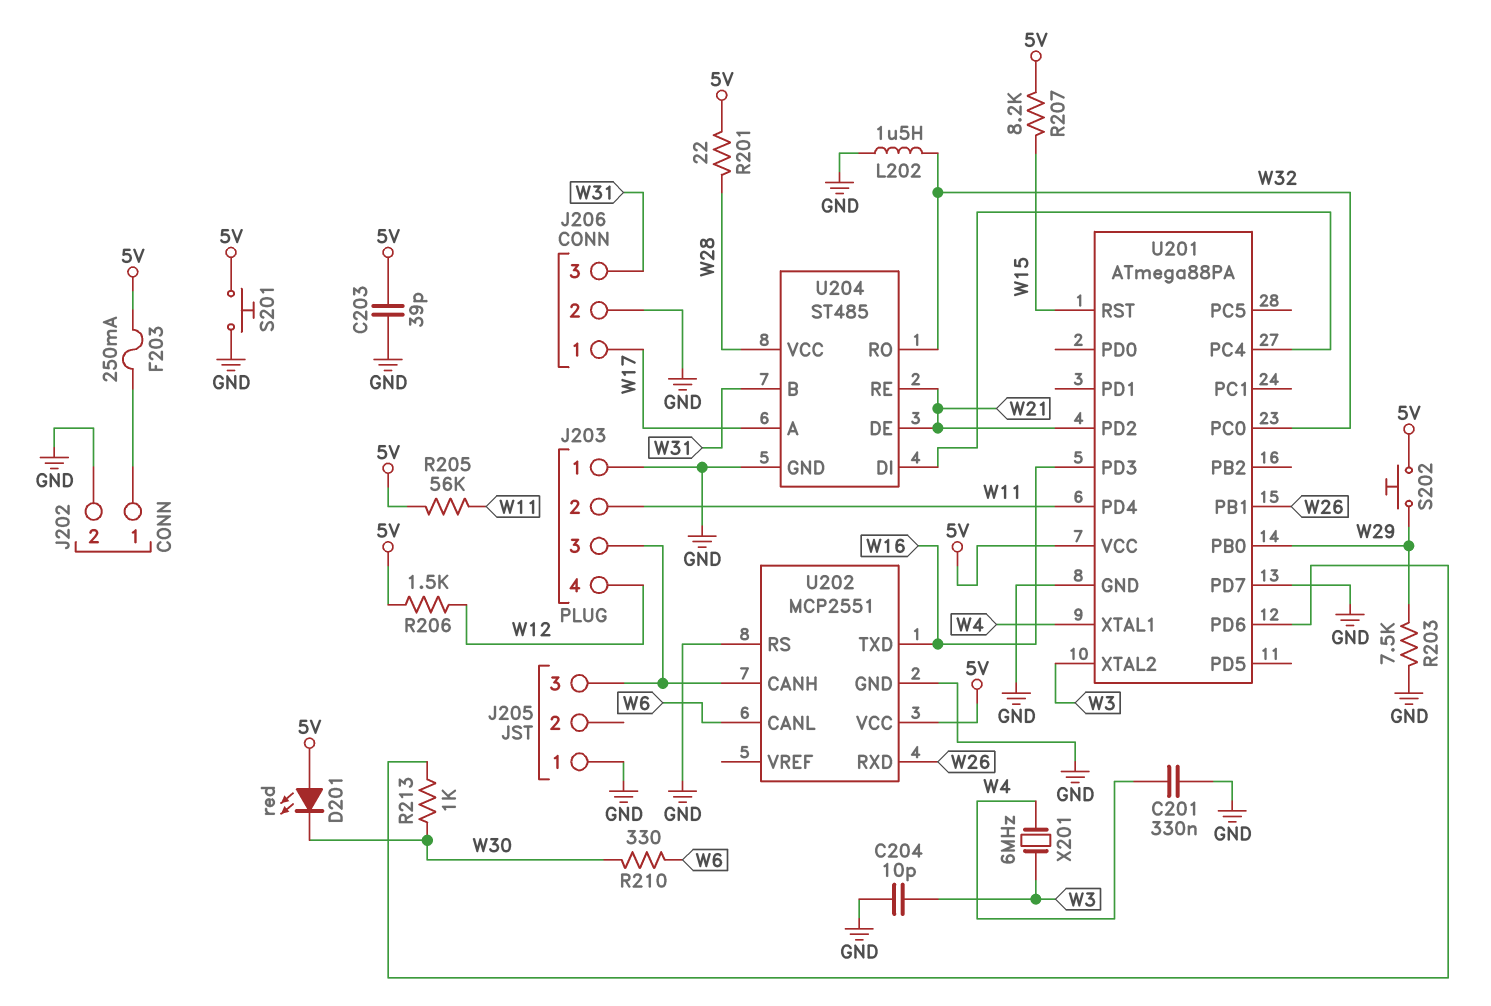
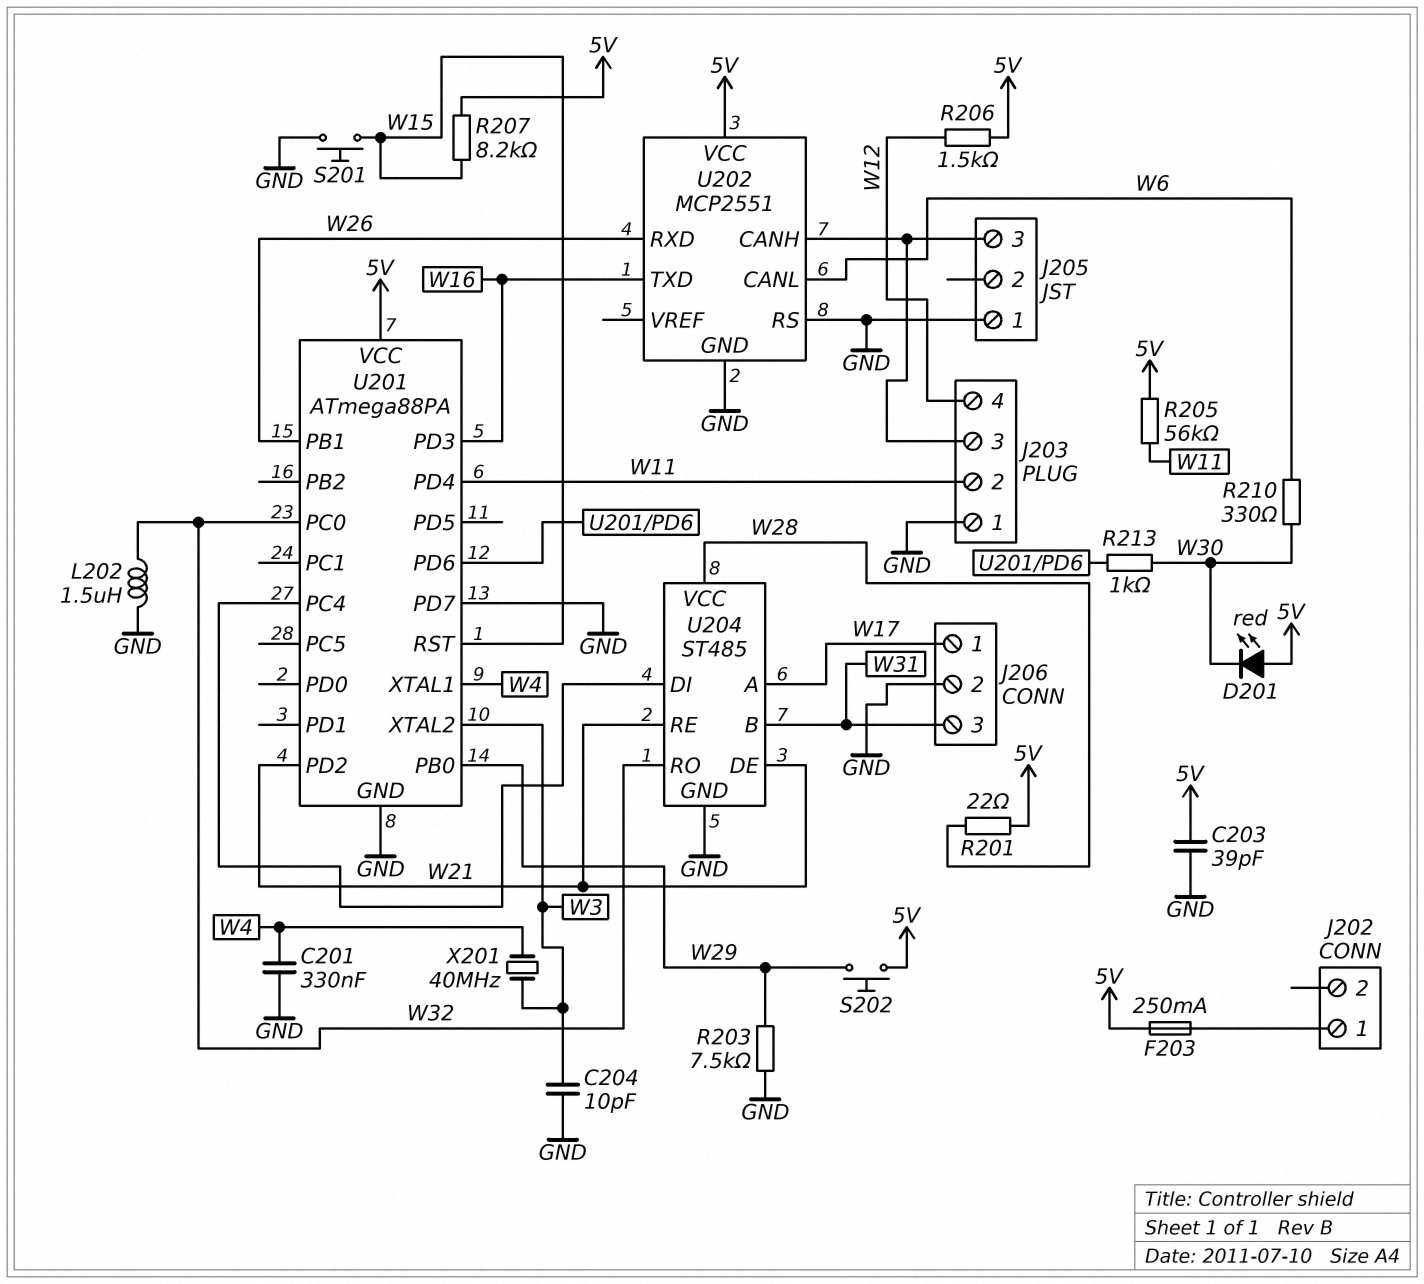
J202 pin 2: GND -> none
S201: button (5V, GND) -> button (GND, W15)
X201: 6MHz (W3, W4) -> 40MHz (W3, W4)

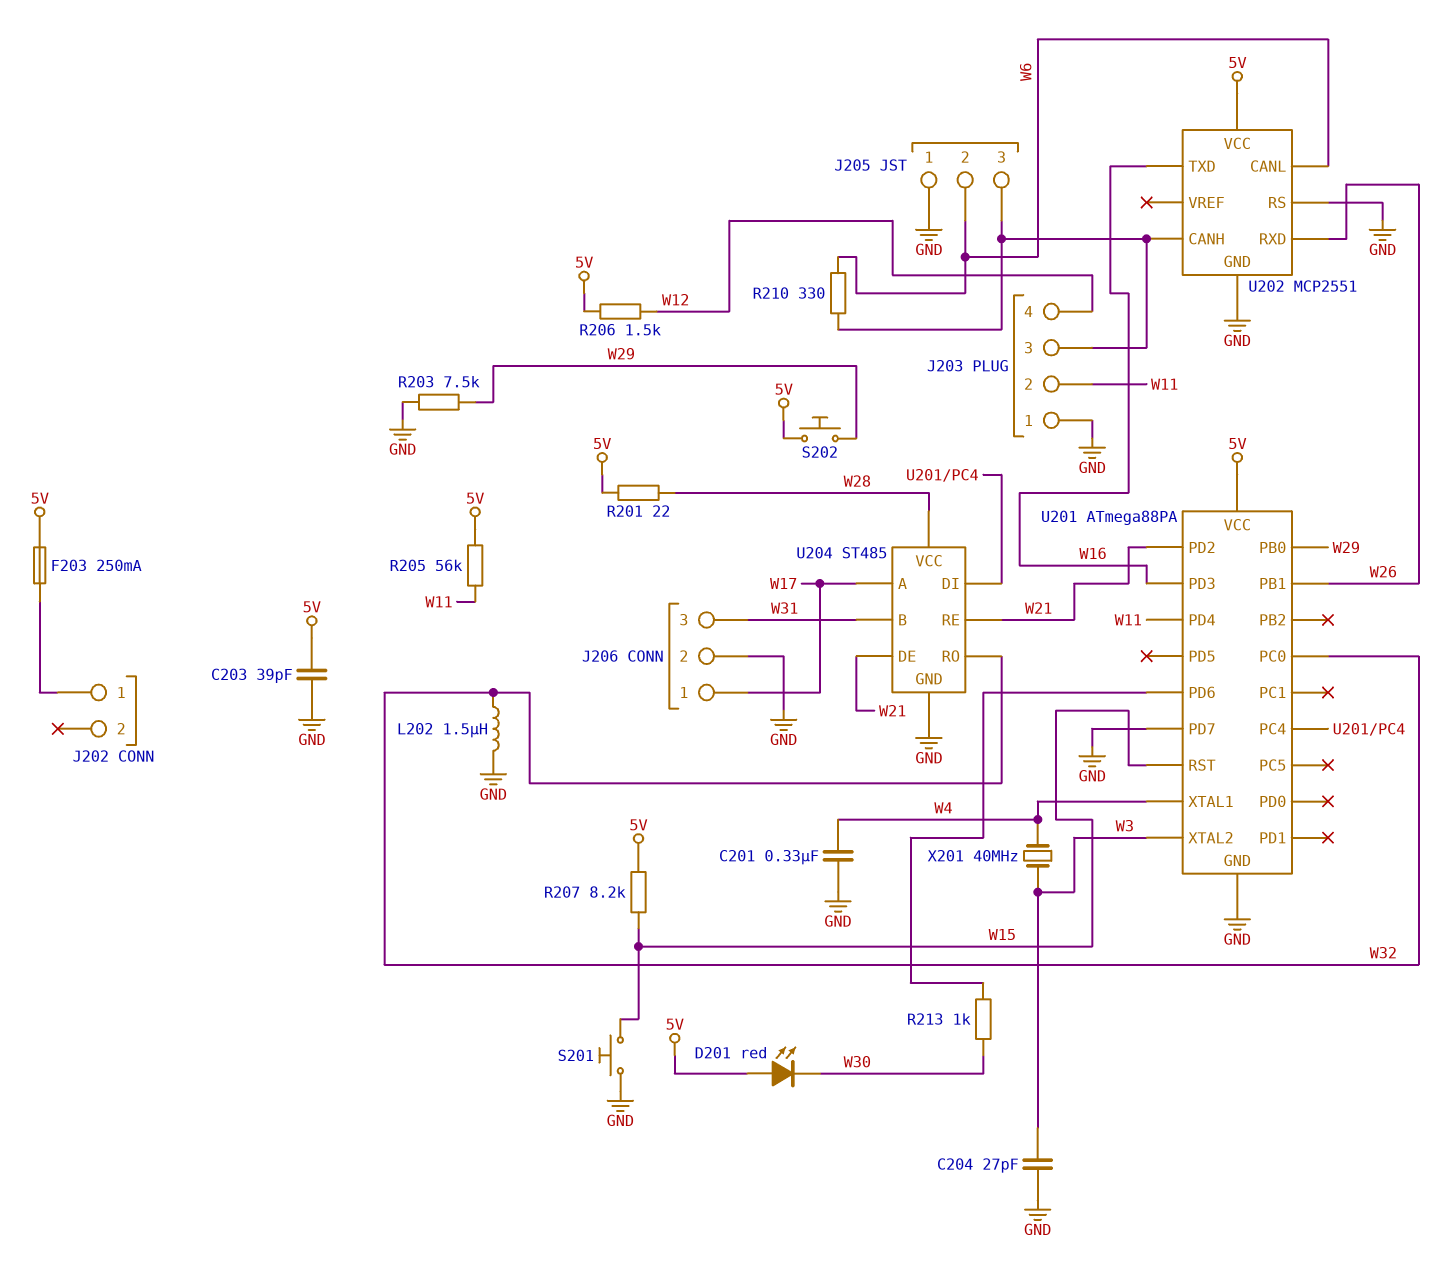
C204: 10pF (GND, W3) -> 27pF (GND, W3)
J205 pin 2: none -> W6
R210: 330 (W6, W30) -> 330 (J203/3, W6)

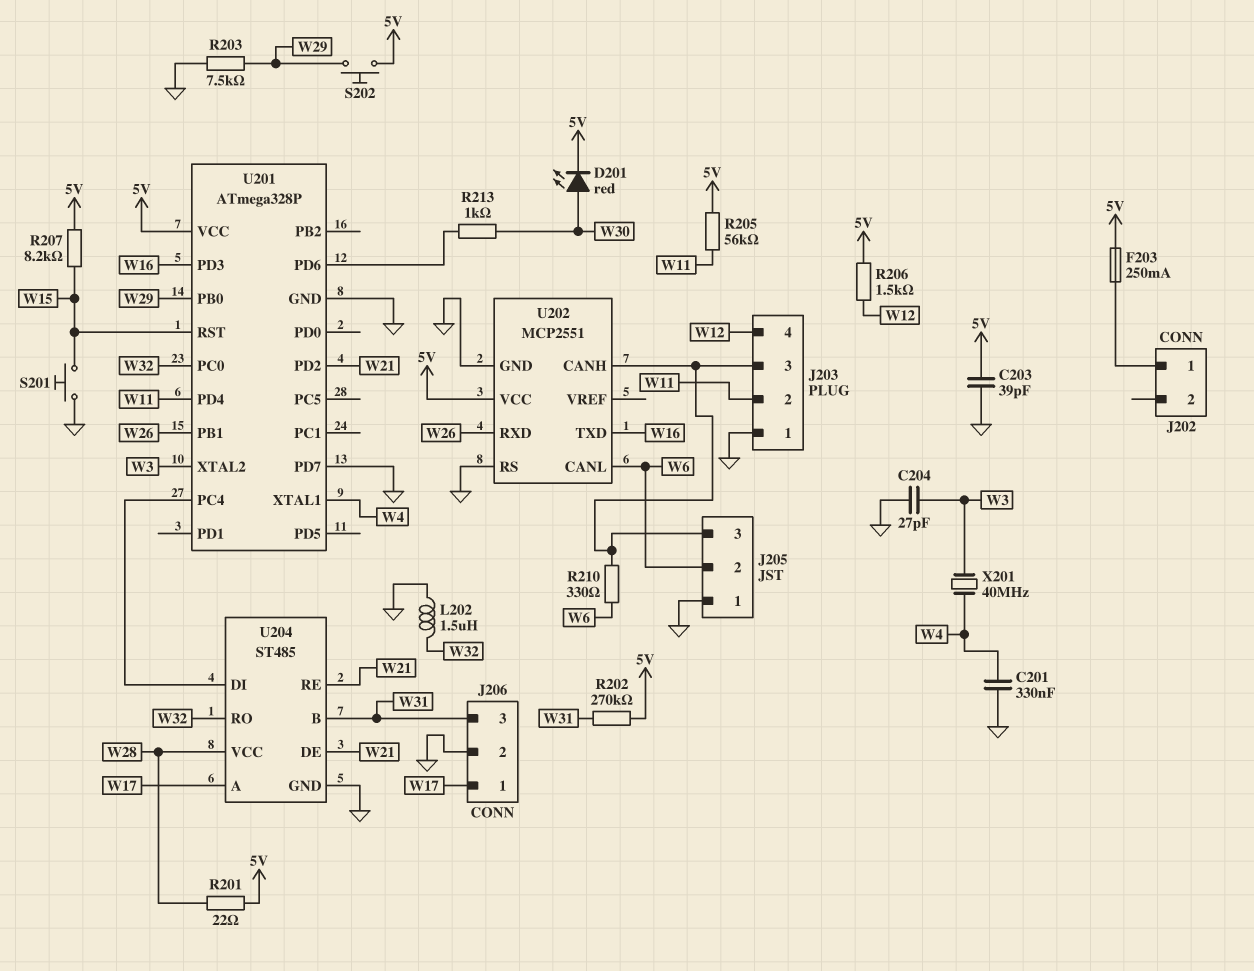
D201: LED red (A 5V, K W30) -> LED red (A W30, K 5V)
R202: none -> 270k (5V, W31)
U201: ATmega88PA -> ATmega328P

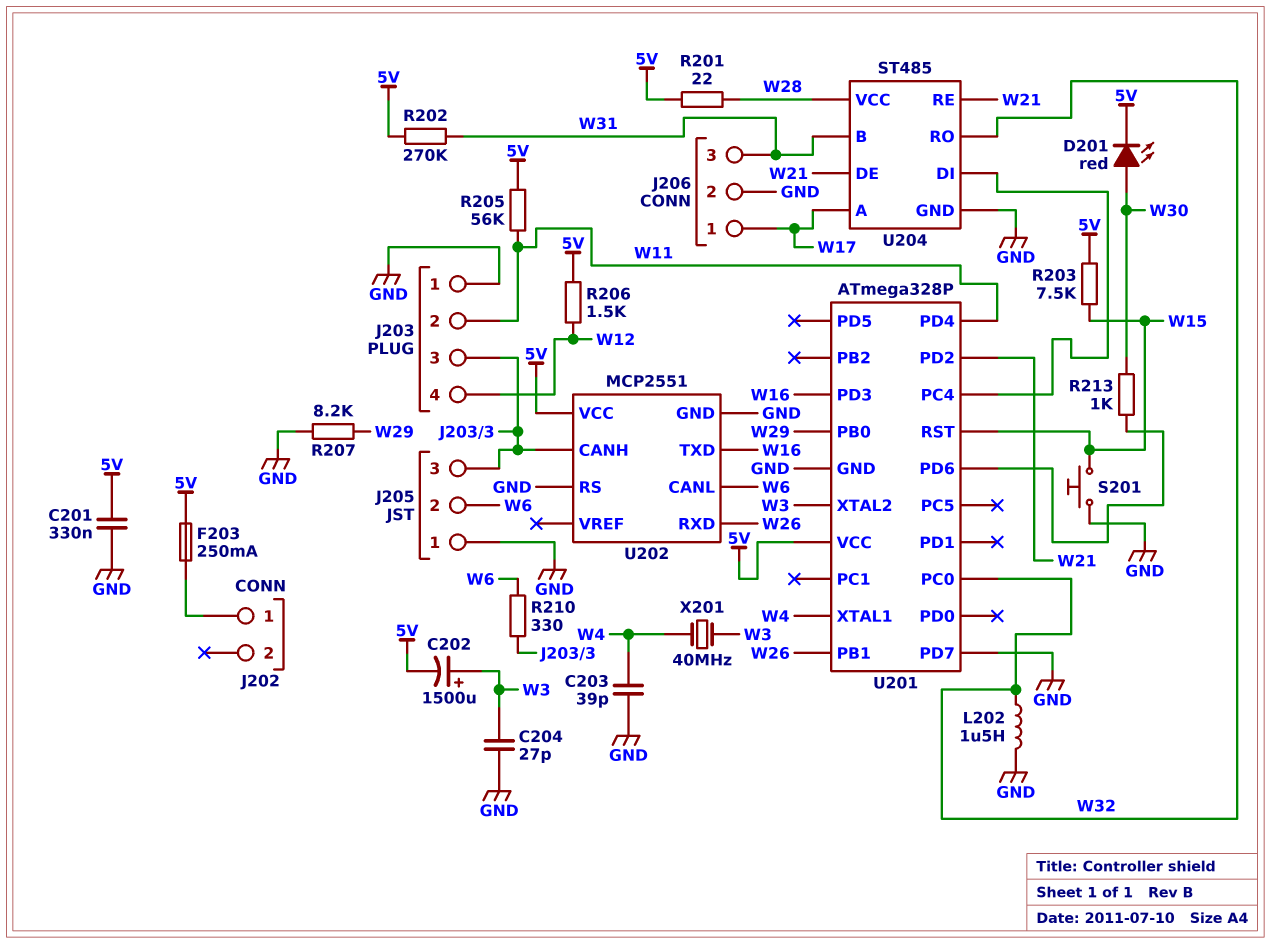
C201: 330nF (GND, W4) -> 330nF (5V, GND)
C202: none -> 1500uF (plus W3, minus 5V)
C203: 39pF (5V, GND) -> 39pF (GND, W4)
R203: 7.5k (GND, W29) -> 7.5k (5V, W15)
R207: 8.2k (5V, W15) -> 8.2k (GND, W29)
S202: button (5V, W29) -> none

